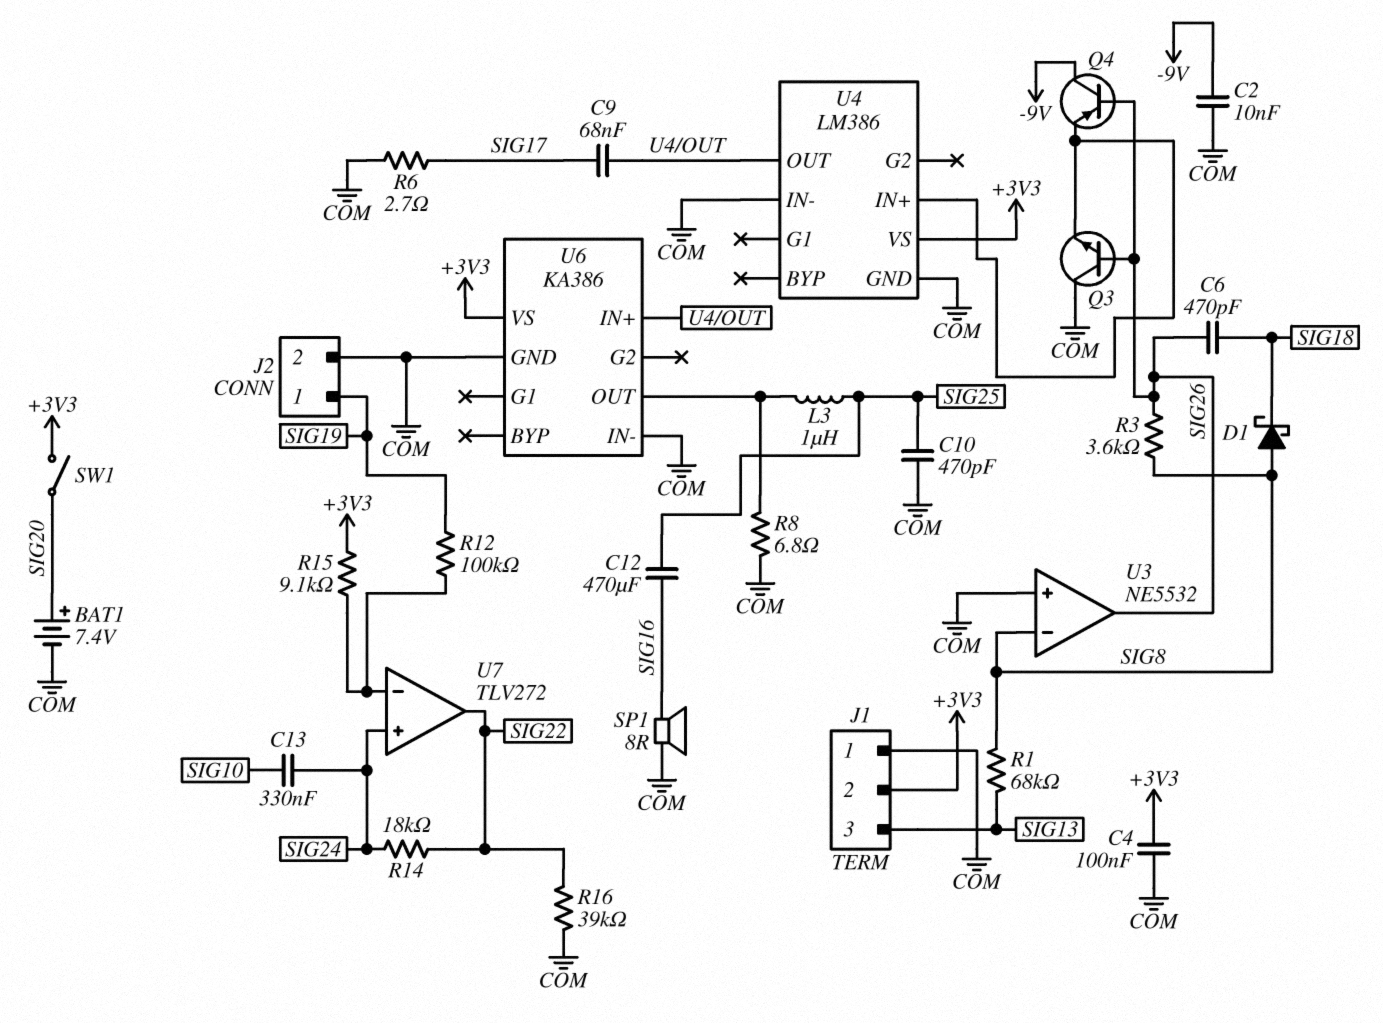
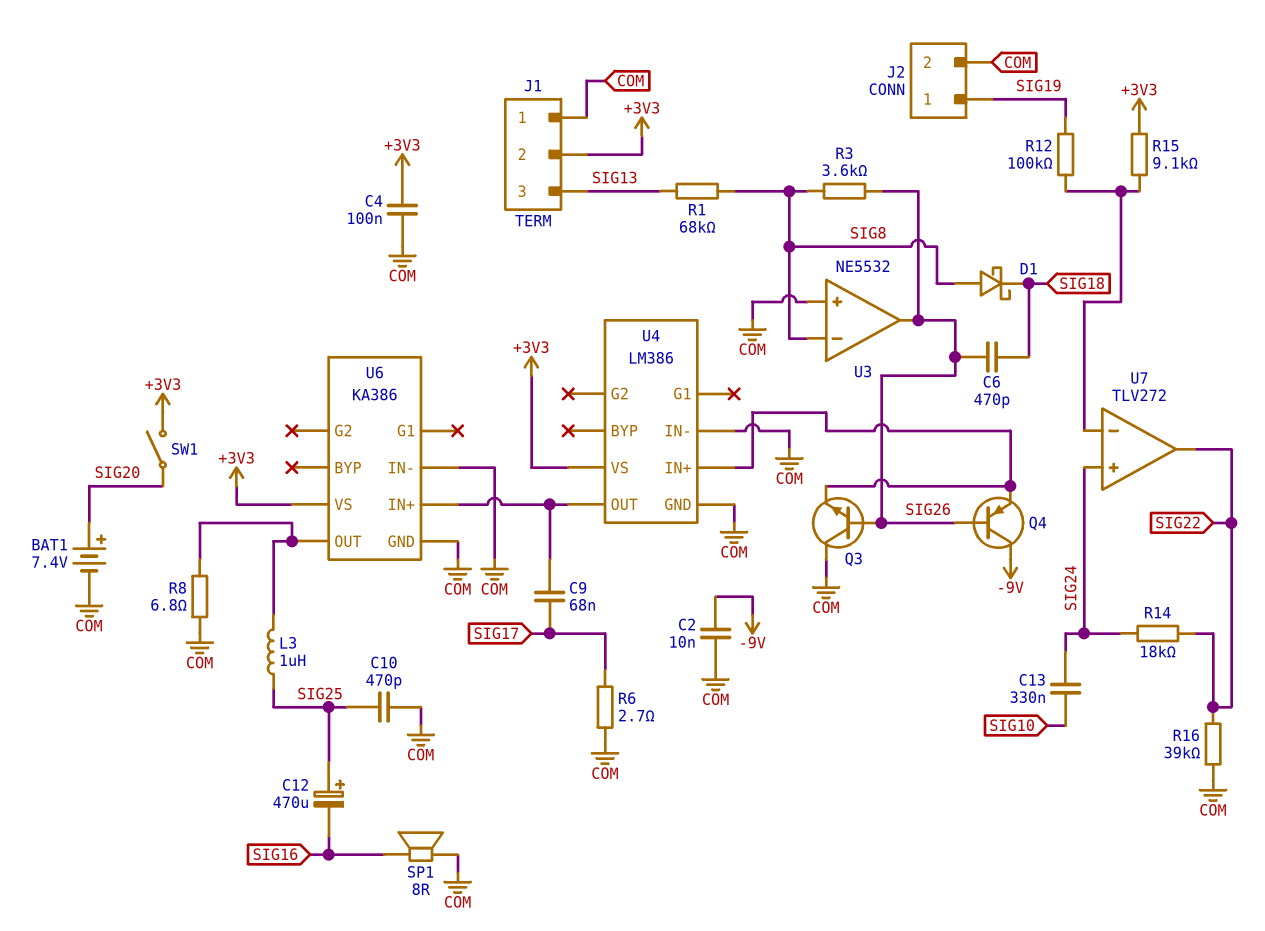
C12: 470uF (SIG16, SIG25) -> 470uF (plus SIG25, minus SIG16)

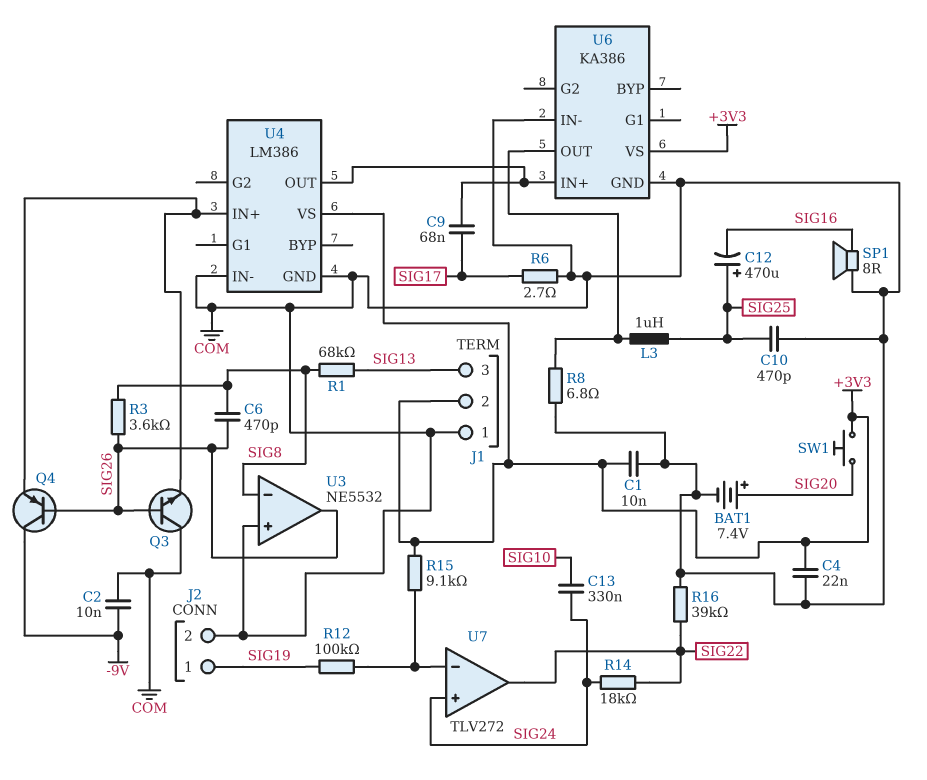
C1: none -> 10nF (+3V3, COM)
C4: 100nF (+3V3, COM) -> 22nF (+3V3, COM)
C6: 470pF (SIG18, SIG26) -> 470pF (SIG8, SIG26)
D1: schottky (A SIG8, K SIG18) -> none
SW1: switch (+3V3, SIG20) -> button (+3V3, SIG20)

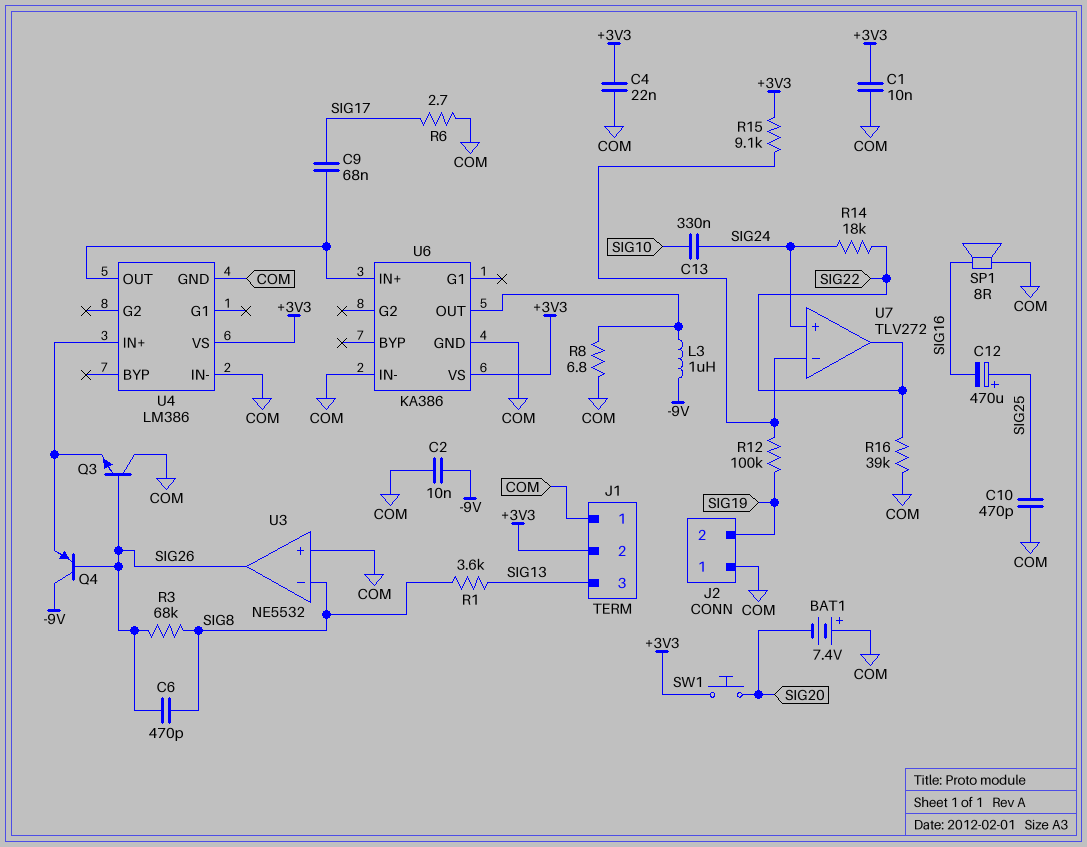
BAT1: 7.4V (plus SIG20, minus COM) -> 7.4V (plus COM, minus SIG20)
J2 pin 1: SIG19 -> COM
J2 pin 2: COM -> SIG19
L3: 1uH (SIG25, U6/OUT) -> 1uH (-9V, U6/OUT)
R1: 68k (SIG8, SIG13) -> 3.6k (SIG8, SIG13)
R3: 3.6k (SIG8, SIG26) -> 68k (SIG8, SIG26)

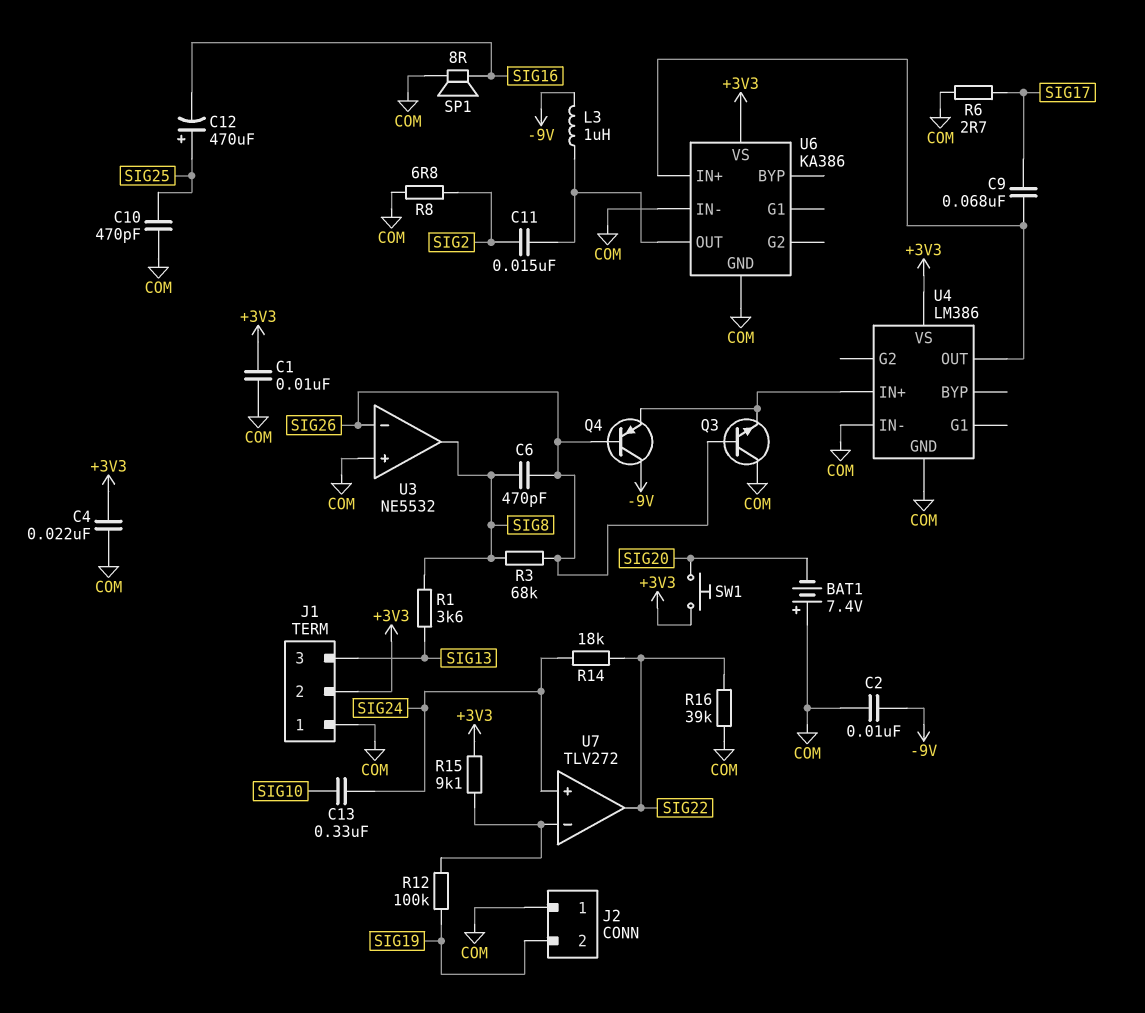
C11: none -> 15nF (SIG2, U6/OUT)
R8: 6.8 (COM, U6/OUT) -> 6.8 (COM, SIG2)
U3 pin in-: SIG8 -> SIG26
U3 pin out: SIG26 -> SIG8

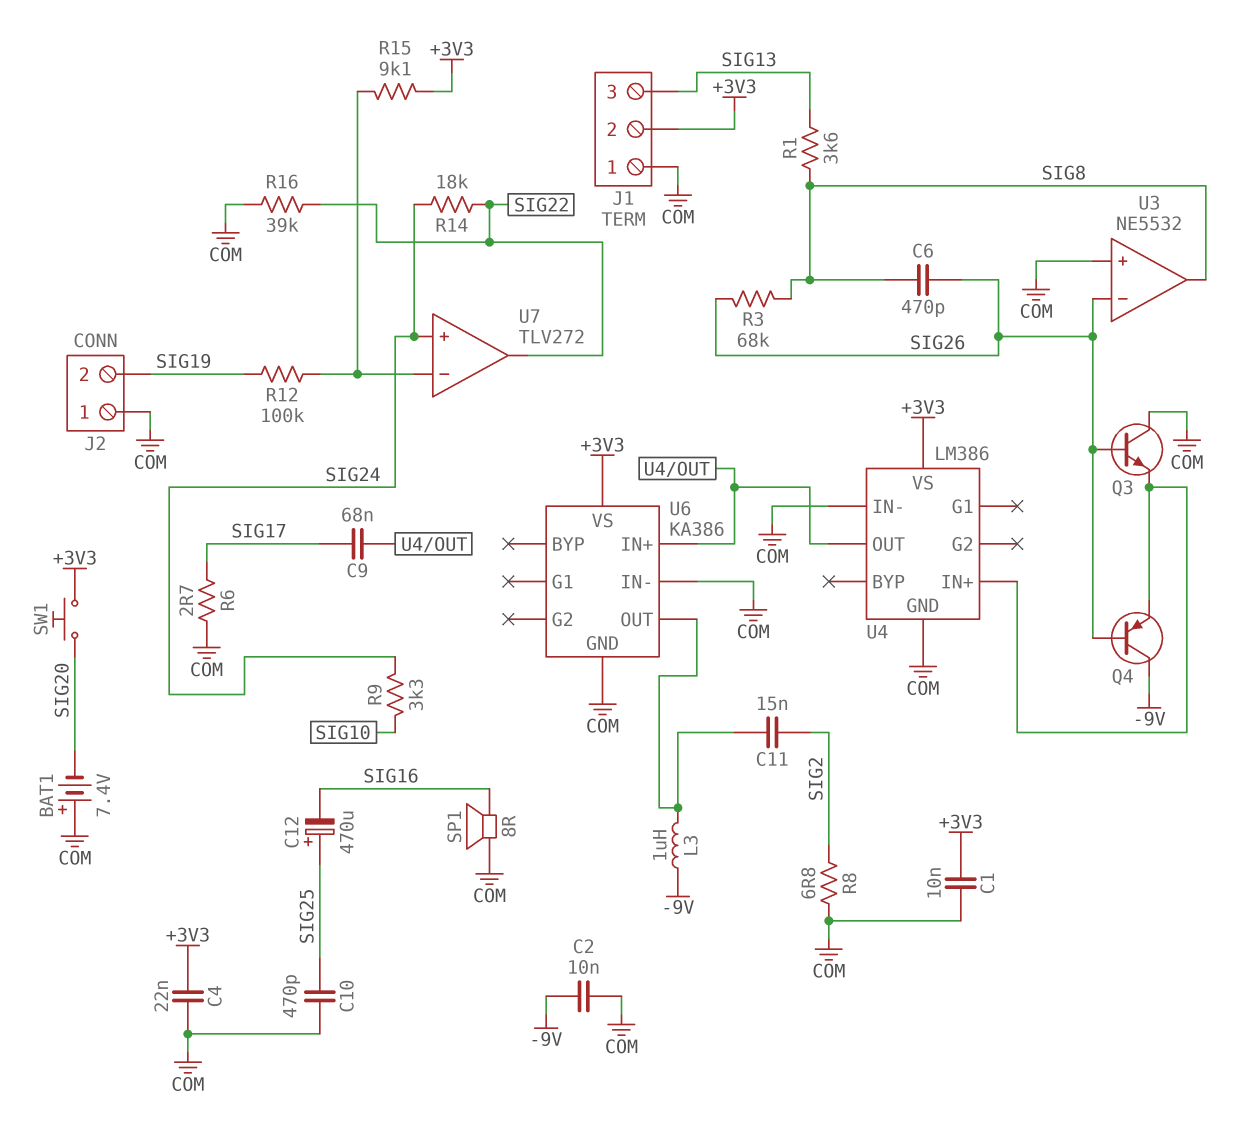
C13: 330nF (SIG10, SIG24) -> none
R9: none -> 3.3k (SIG10, SIG24)

